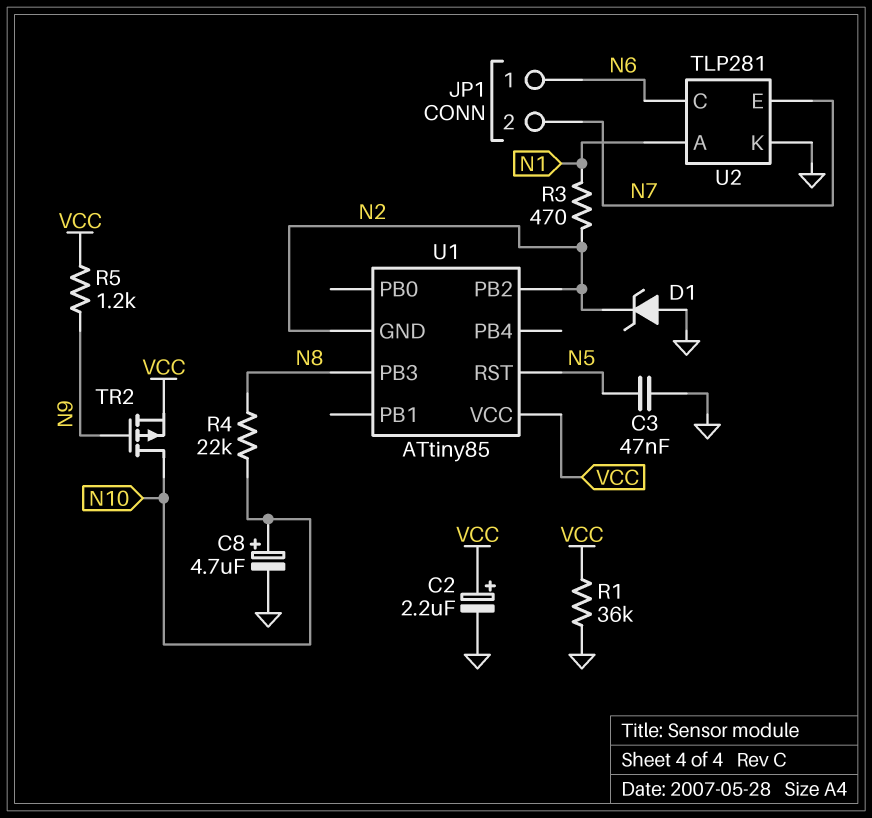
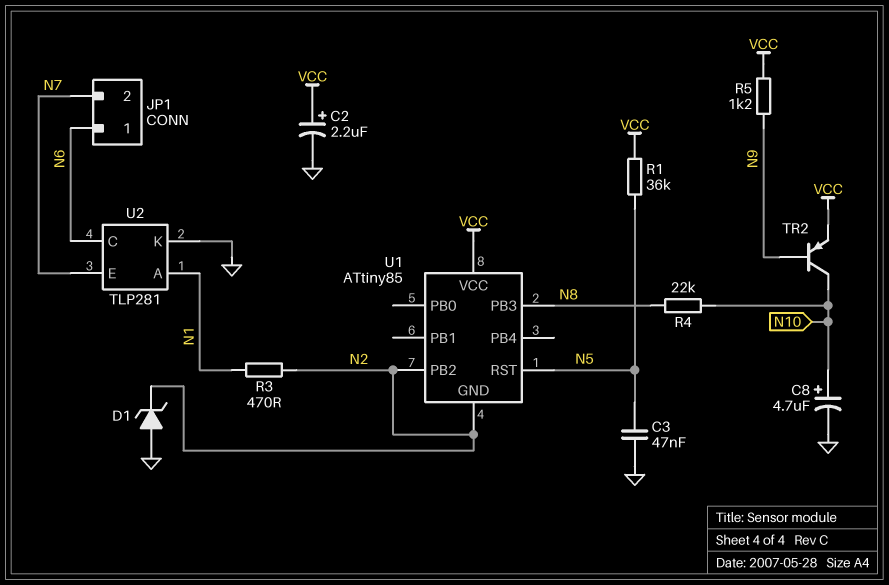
R1: 36k (GND, VCC) -> 36k (N5, VCC)
TR2: PMOS (G N9, D N10, S VCC) -> PNP (B N9, C N10, E VCC)

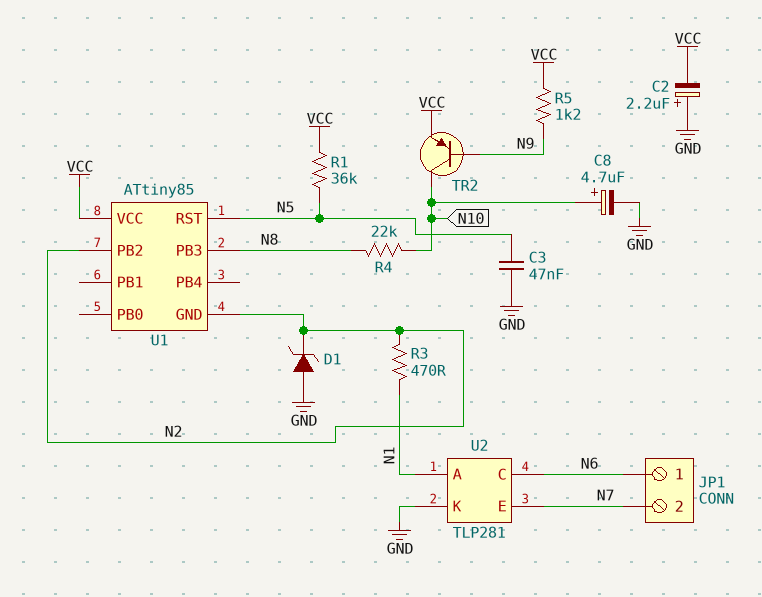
C2: 2.2uF (plus VCC, minus GND) -> 2.2uF (plus GND, minus VCC)

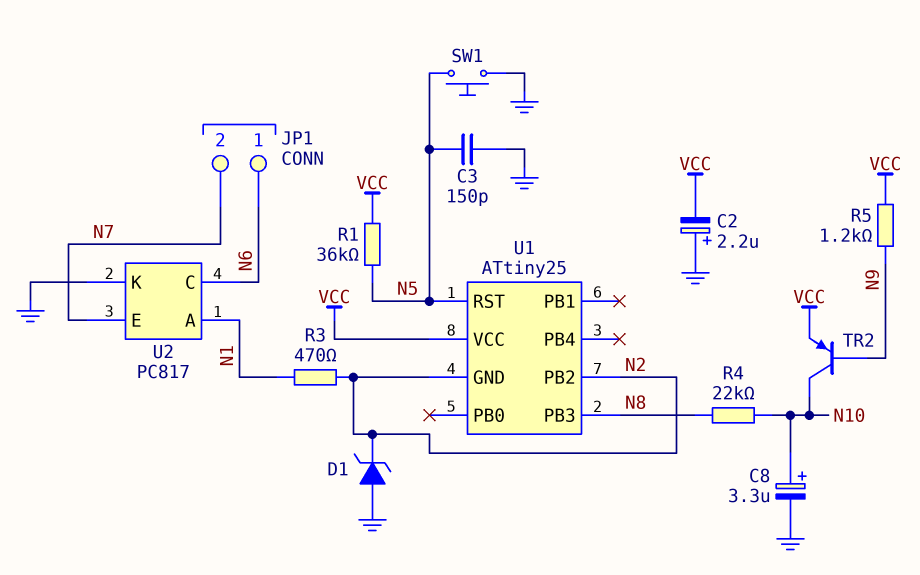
C3: 47nF (GND, N5) -> 150pF (GND, N5)
C8: 4.7uF (plus N10, minus GND) -> 3.3uF (plus N10, minus GND)
SW1: none -> button (GND, N5)
U1: ATtiny85 -> ATtiny25
U2: TLP281 -> PC817

